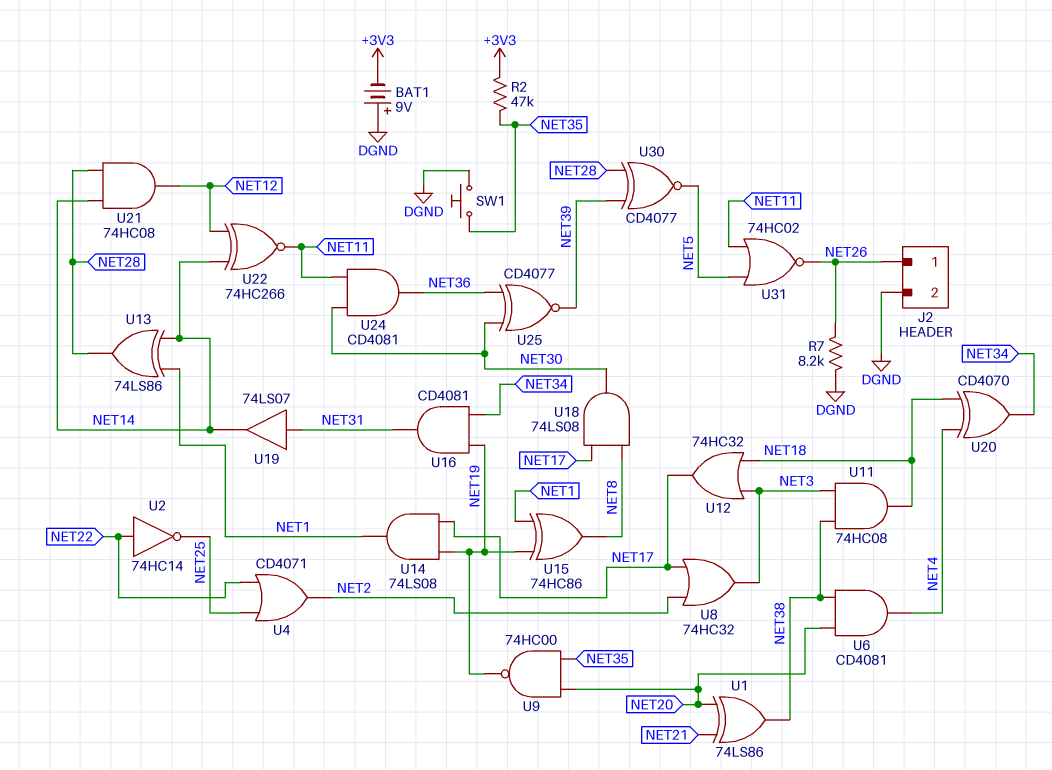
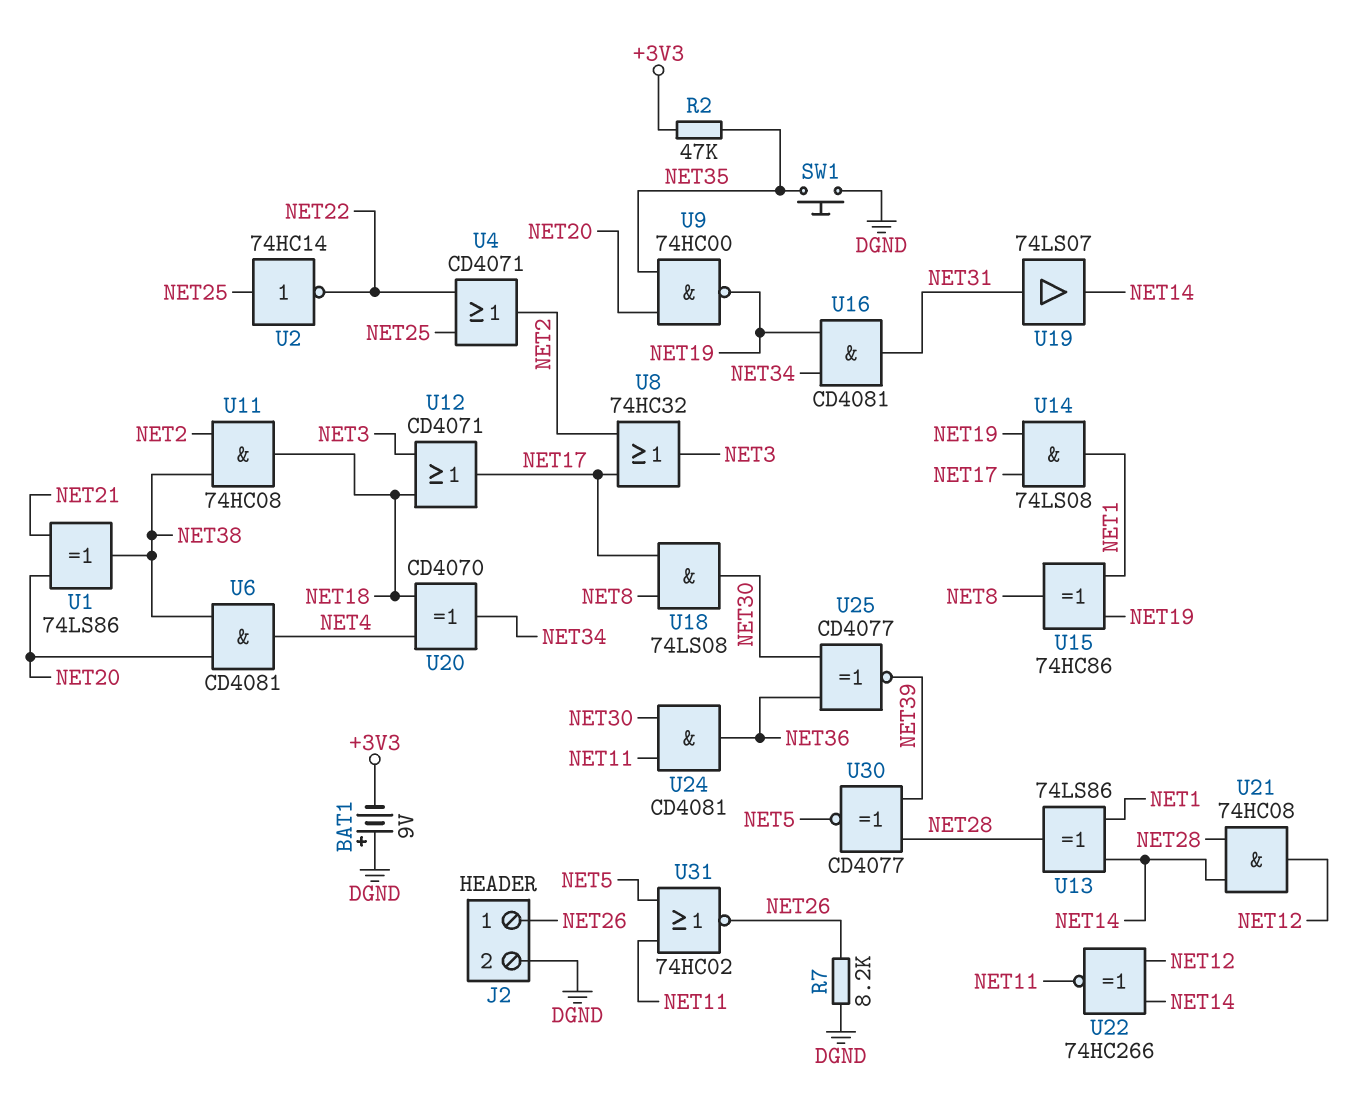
U2: NOT 74HC14 (in NET22, out NET25) -> NOT 74HC14 (in NET25, out NET22)
U11: AND 74HC08 (in NET3, in NET38, out NET18) -> AND 74HC08 (in NET2, in NET38, out NET18)
U12: OR 74HC32 (in NET3, in NET18, out NET17) -> OR CD4071 (in NET3, in NET18, out NET17)

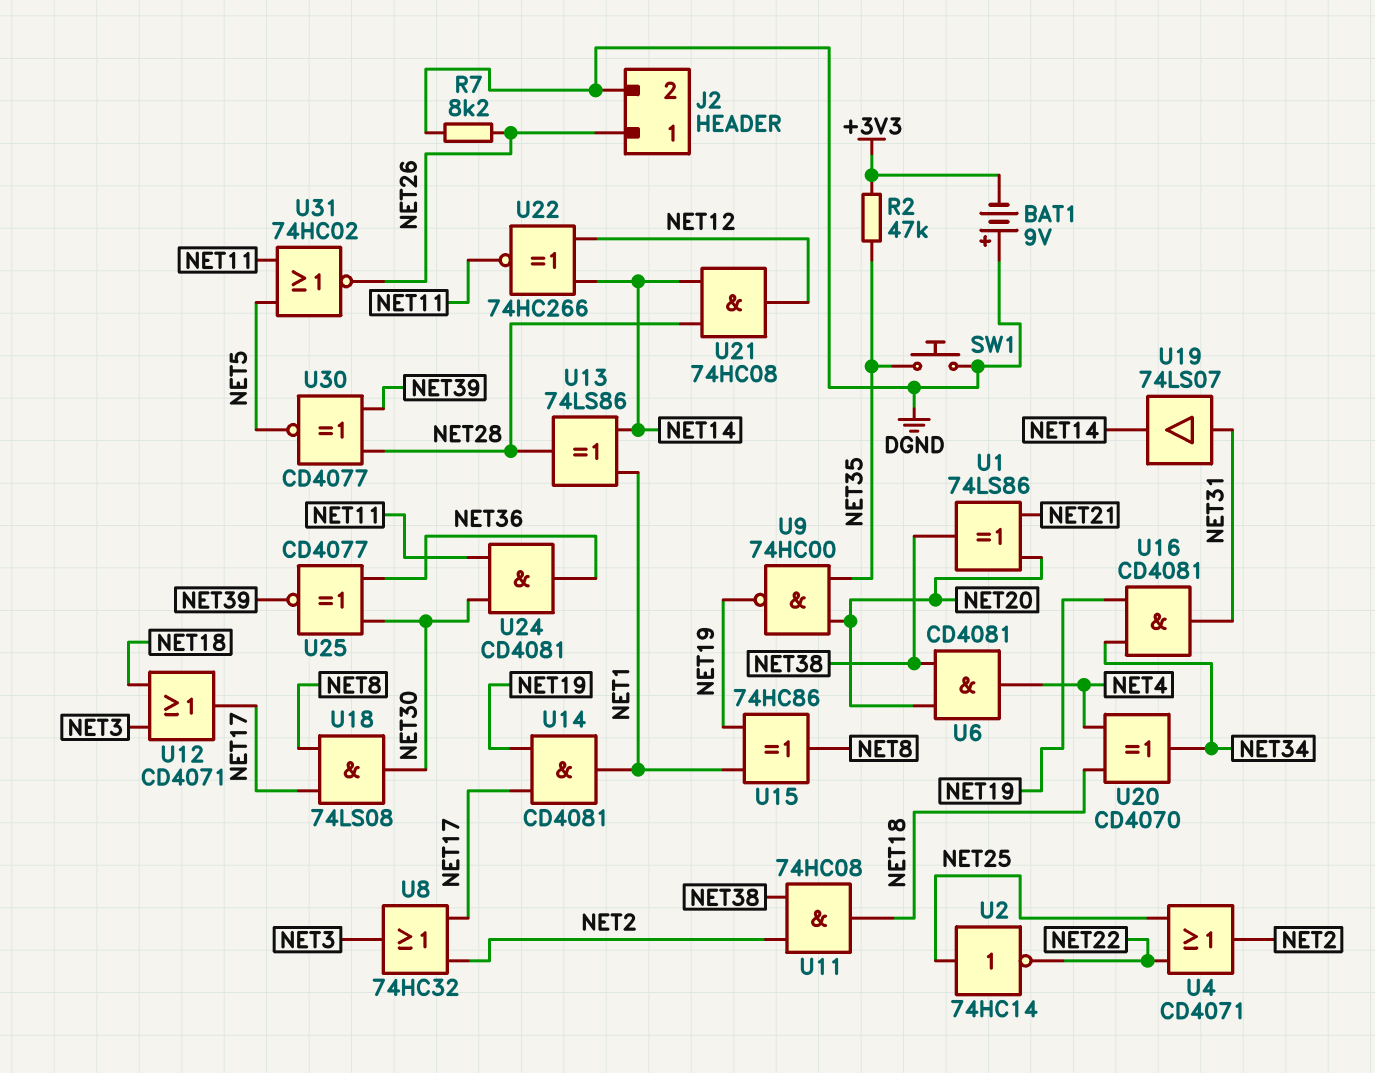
U14: AND 74LS08 (in NET17, in NET19, out NET1) -> AND CD4081 (in NET17, in NET19, out NET1)

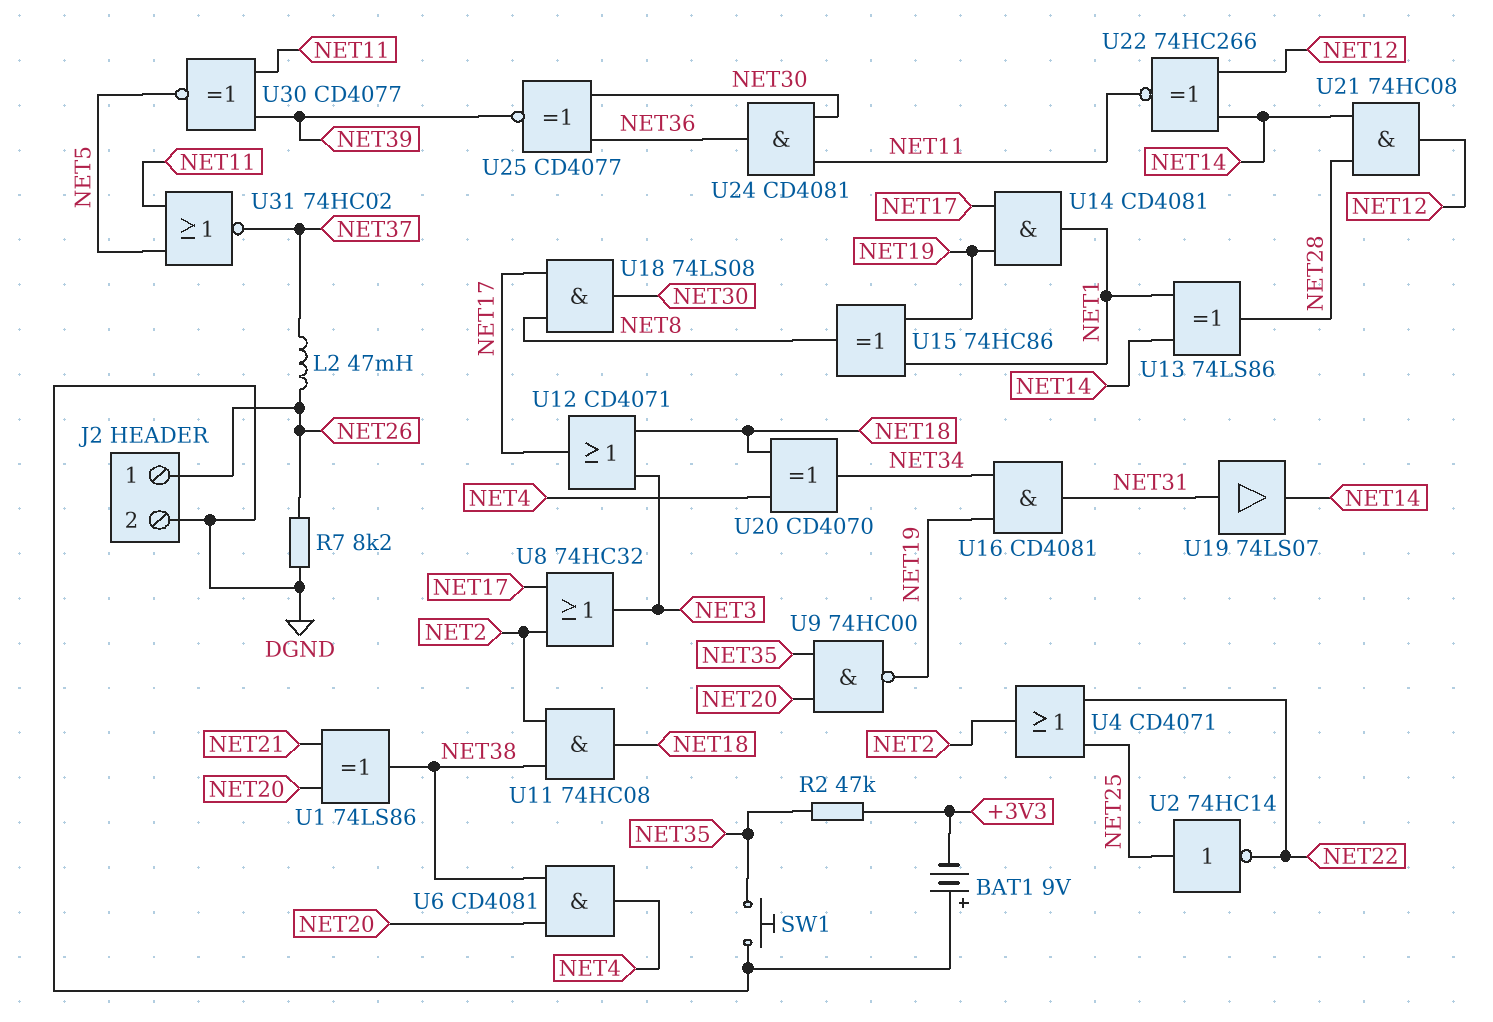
L2: none -> 47mH (NET26, NET37)
U30: XNOR CD4077 (in NET28, in NET39, out NET5) -> XNOR CD4077 (in NET11, in NET39, out NET5)
U31: NOR 74HC02 (in NET5, in NET11, out NET26) -> NOR 74HC02 (in NET5, in NET11, out NET37)

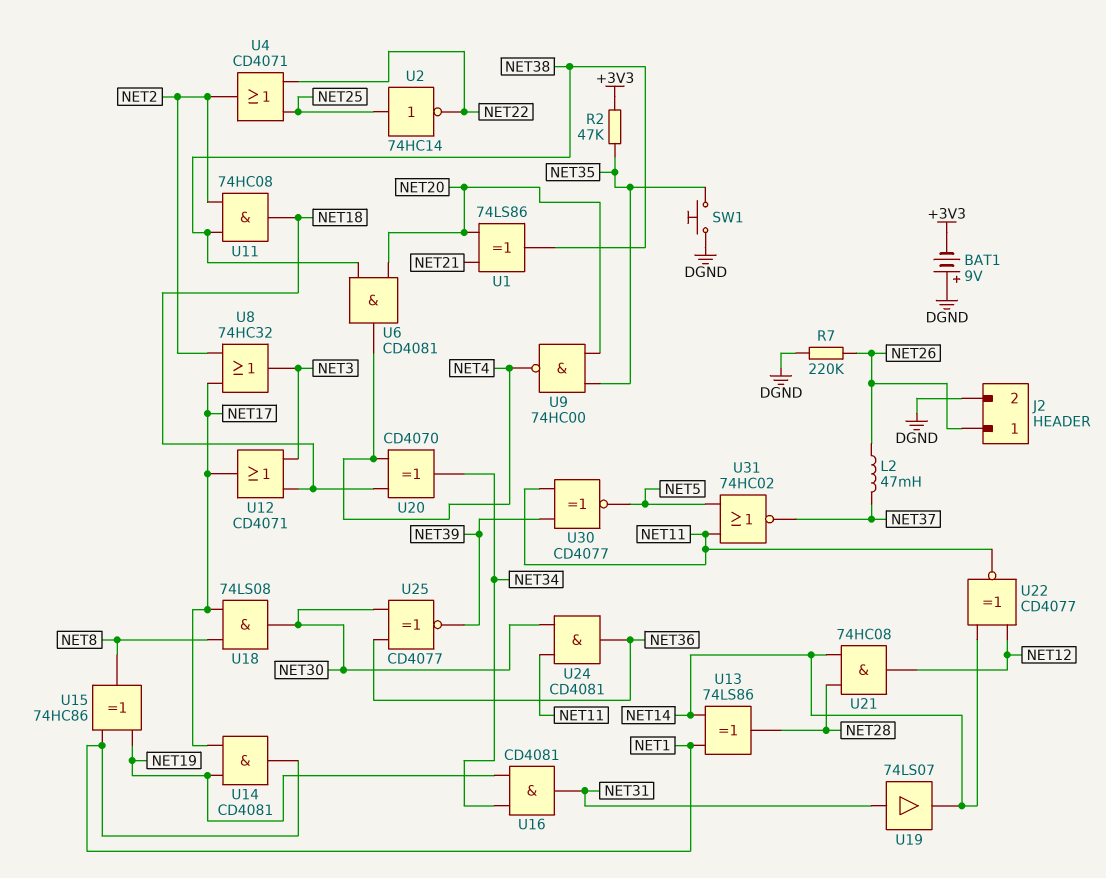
R7: 8.2k (DGND, NET26) -> 220k (DGND, NET26)
U9: NAND 74HC00 (in NET20, in NET35, out NET19) -> NAND 74HC00 (in NET20, in NET35, out NET4)
U22: XNOR 74HC266 (in NET12, in NET14, out NET11) -> XNOR CD4077 (in NET12, in NET14, out NET11)

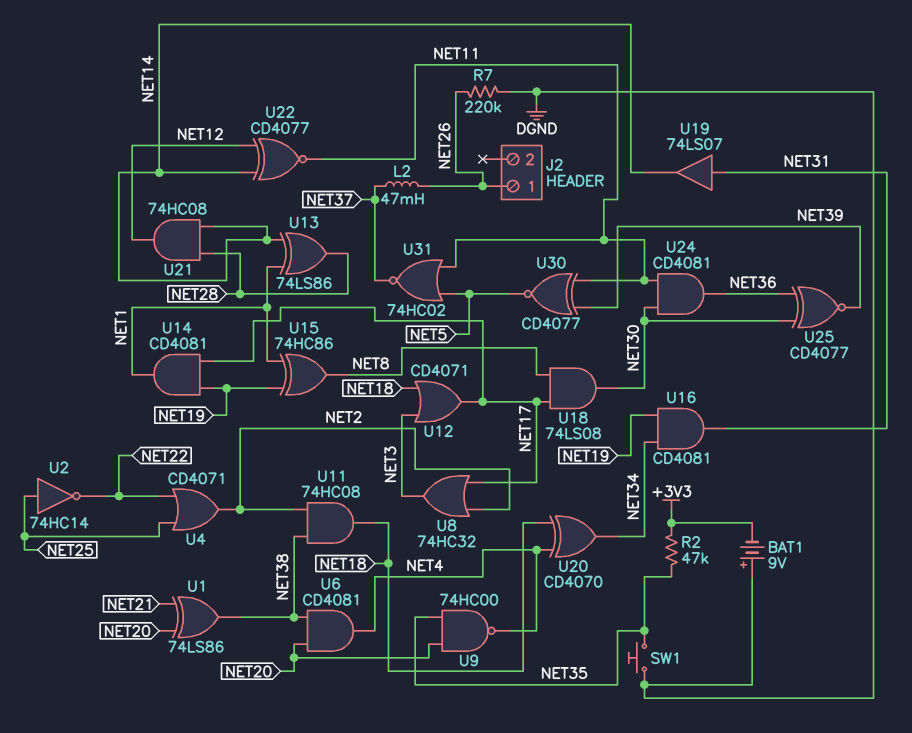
J2 pin 2: DGND -> none

